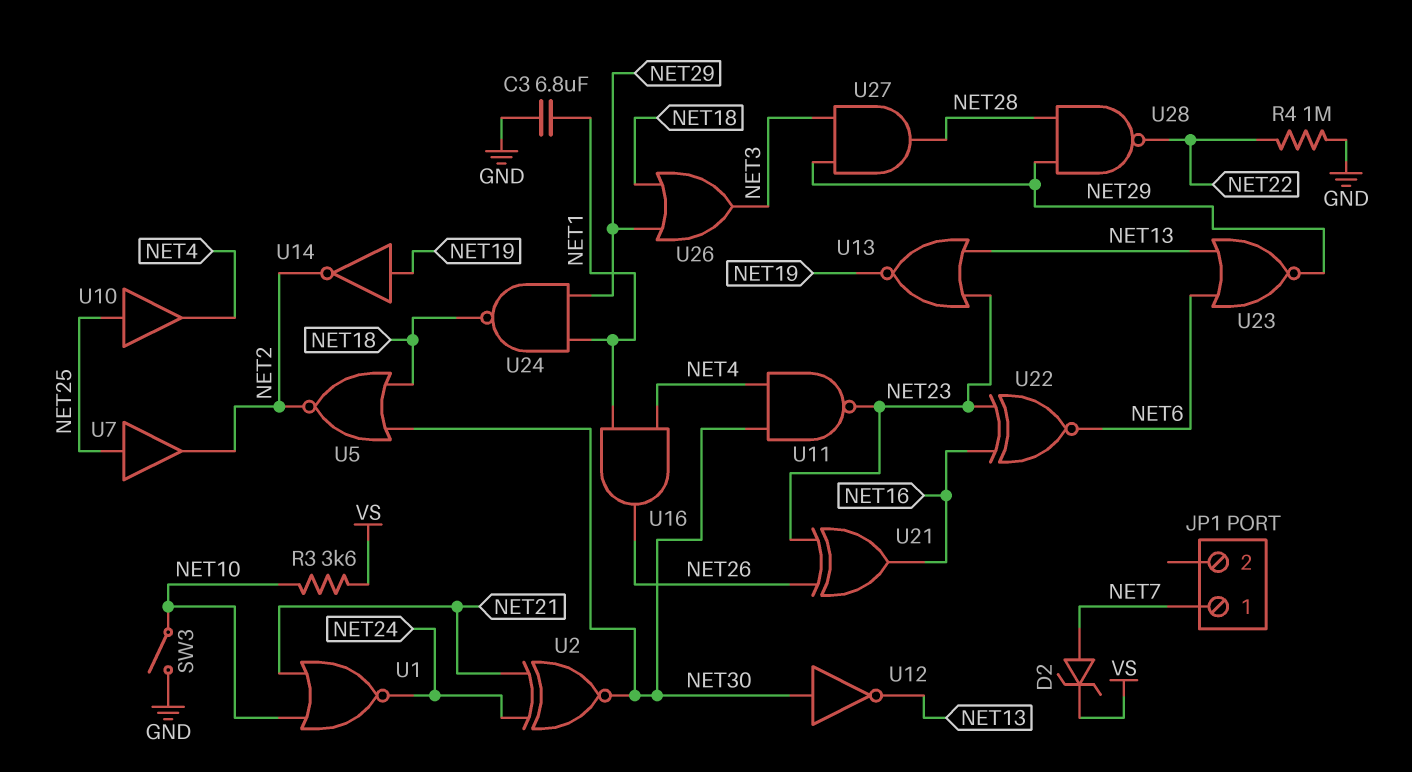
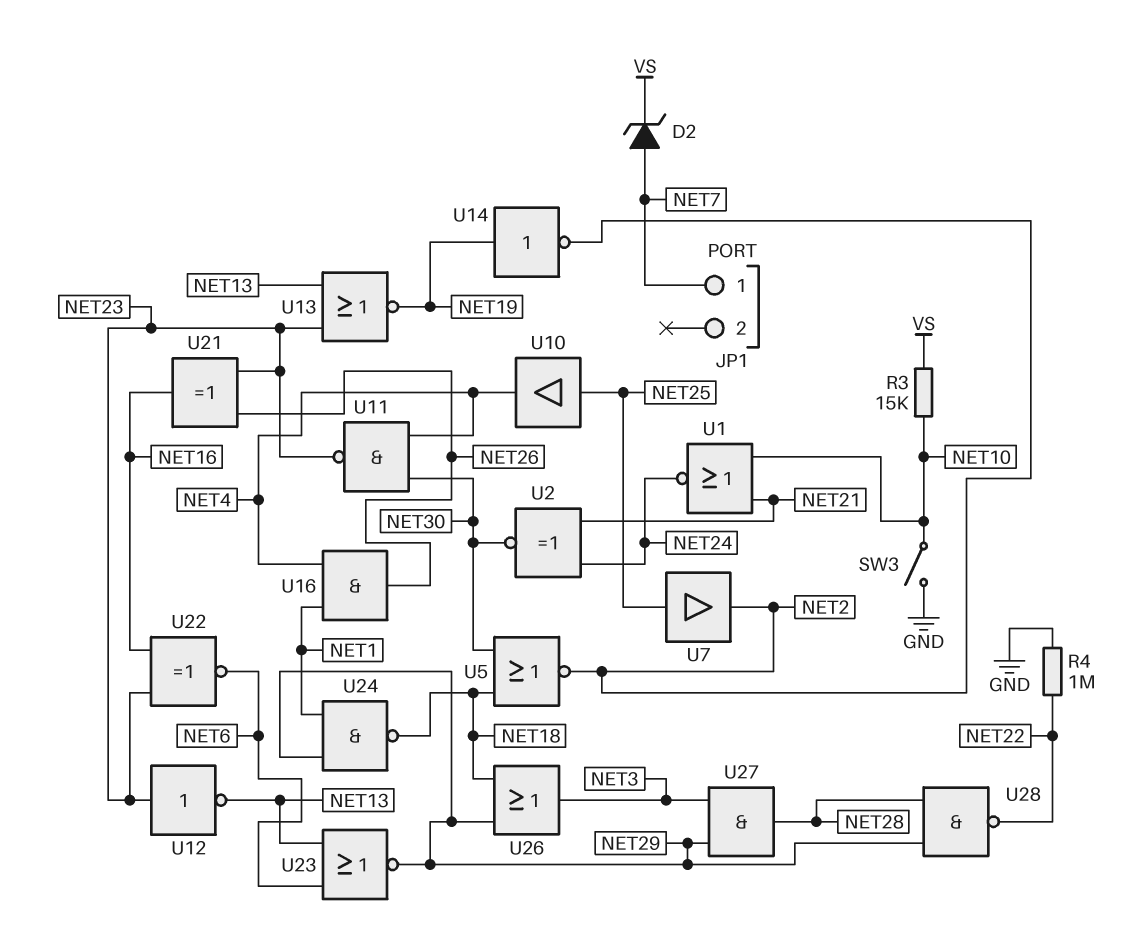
C3: 6.8uF (GND, NET1) -> none
R3: 3.6k (NET10, VS) -> 15k (NET10, VS)
U12: NOT (in NET30, out NET13) -> NOT (in NET23, out NET13)

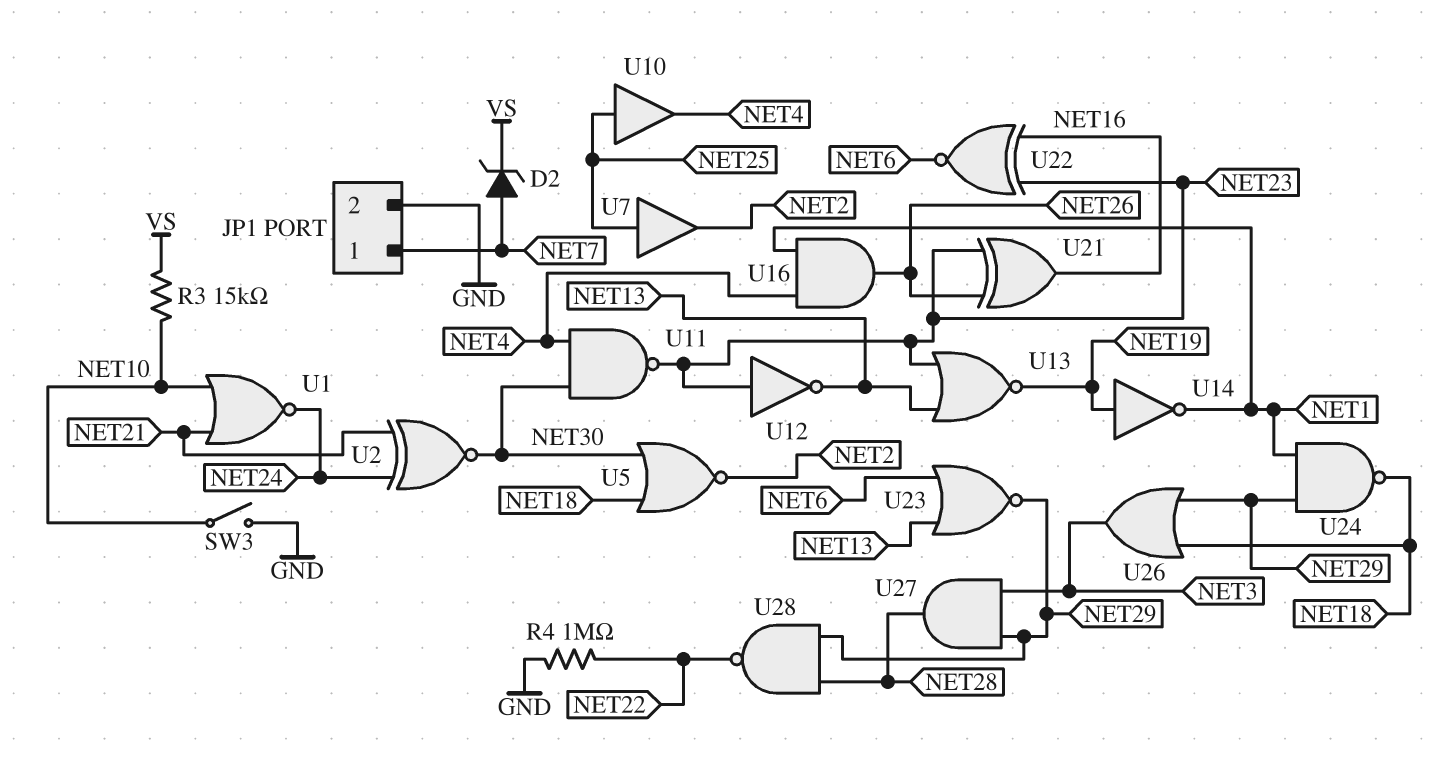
JP1 pin 2: none -> GND
U14: NOT (in NET19, out NET2) -> NOT (in NET19, out NET1)

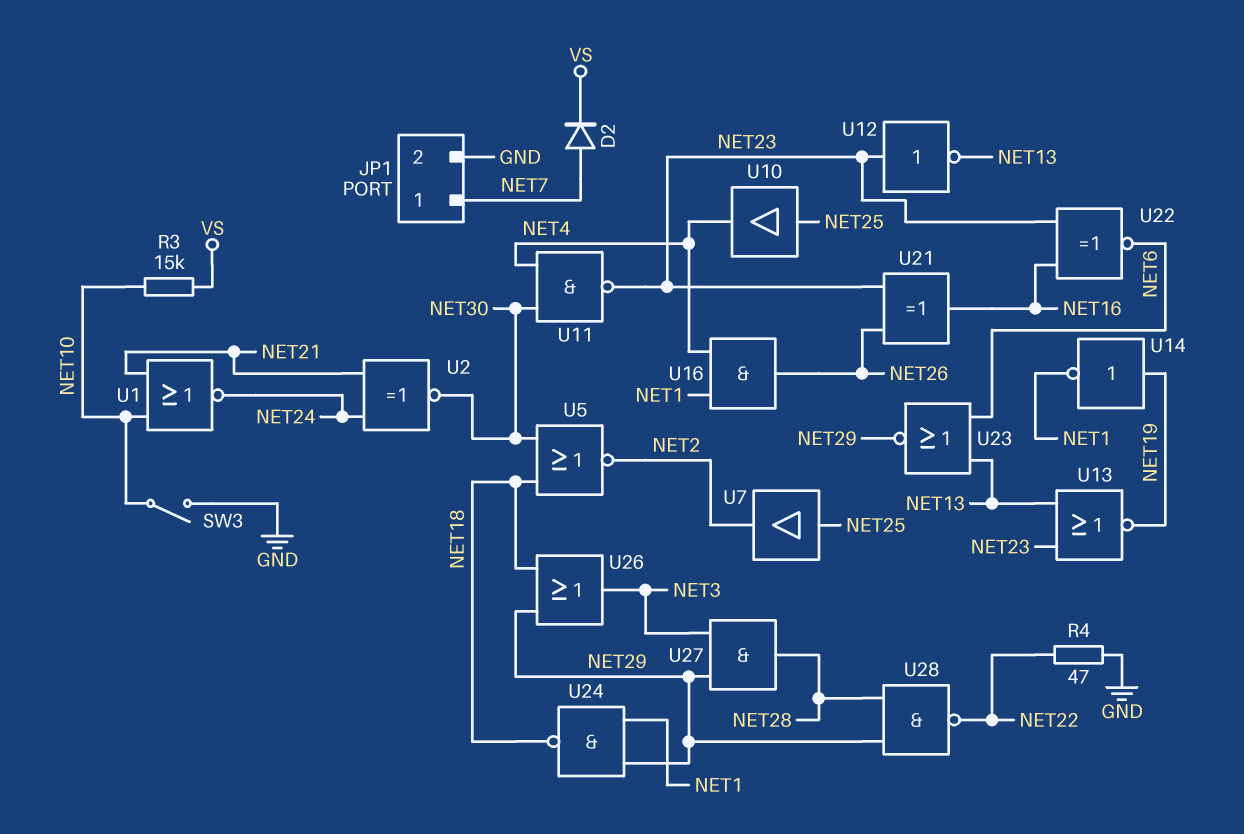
D2: zener (A NET7, K VS) -> diode (A NET7, K VS)
R4: 1M (GND, NET22) -> 47 (GND, NET22)

